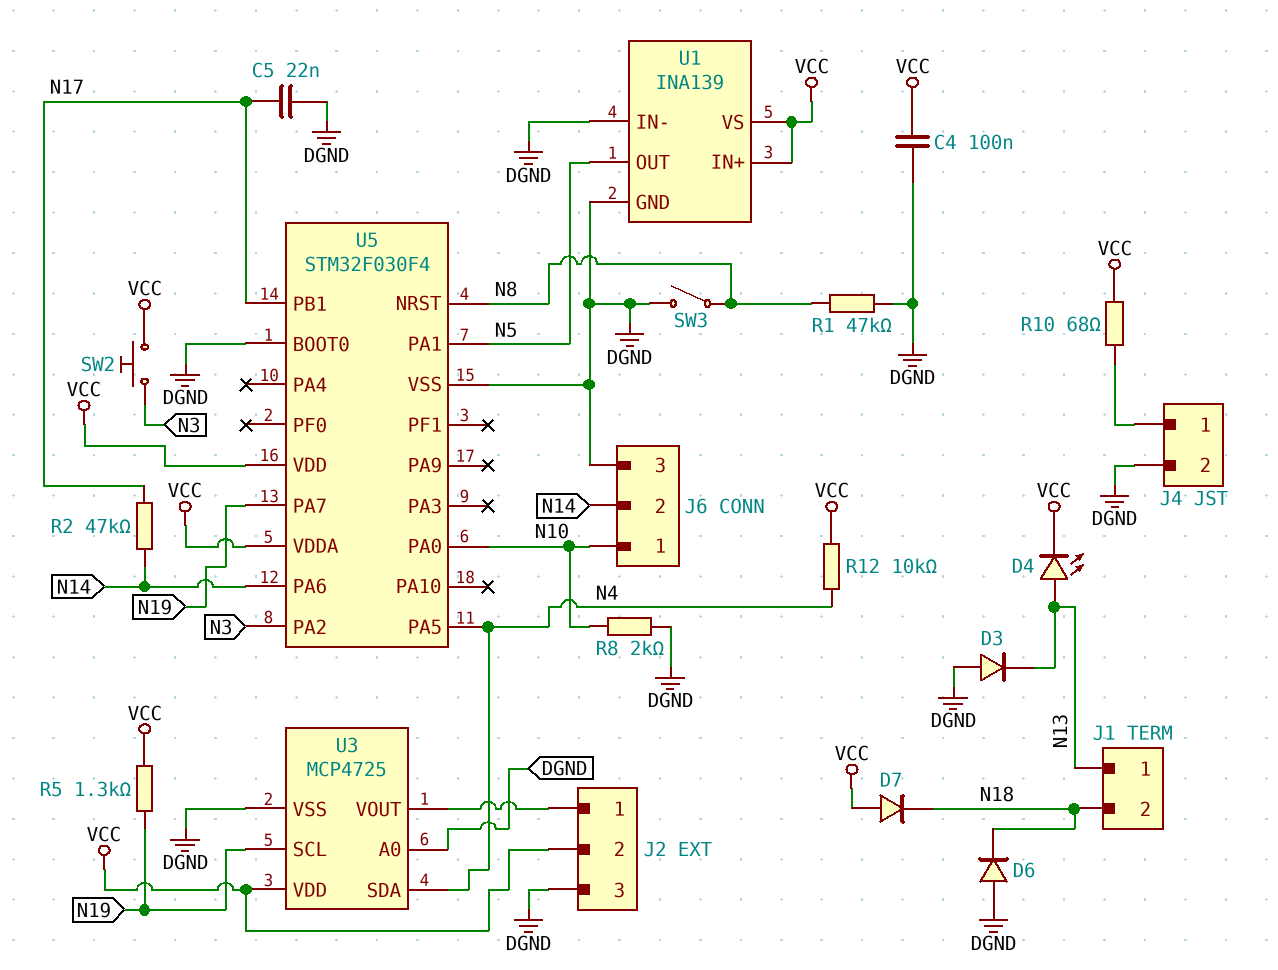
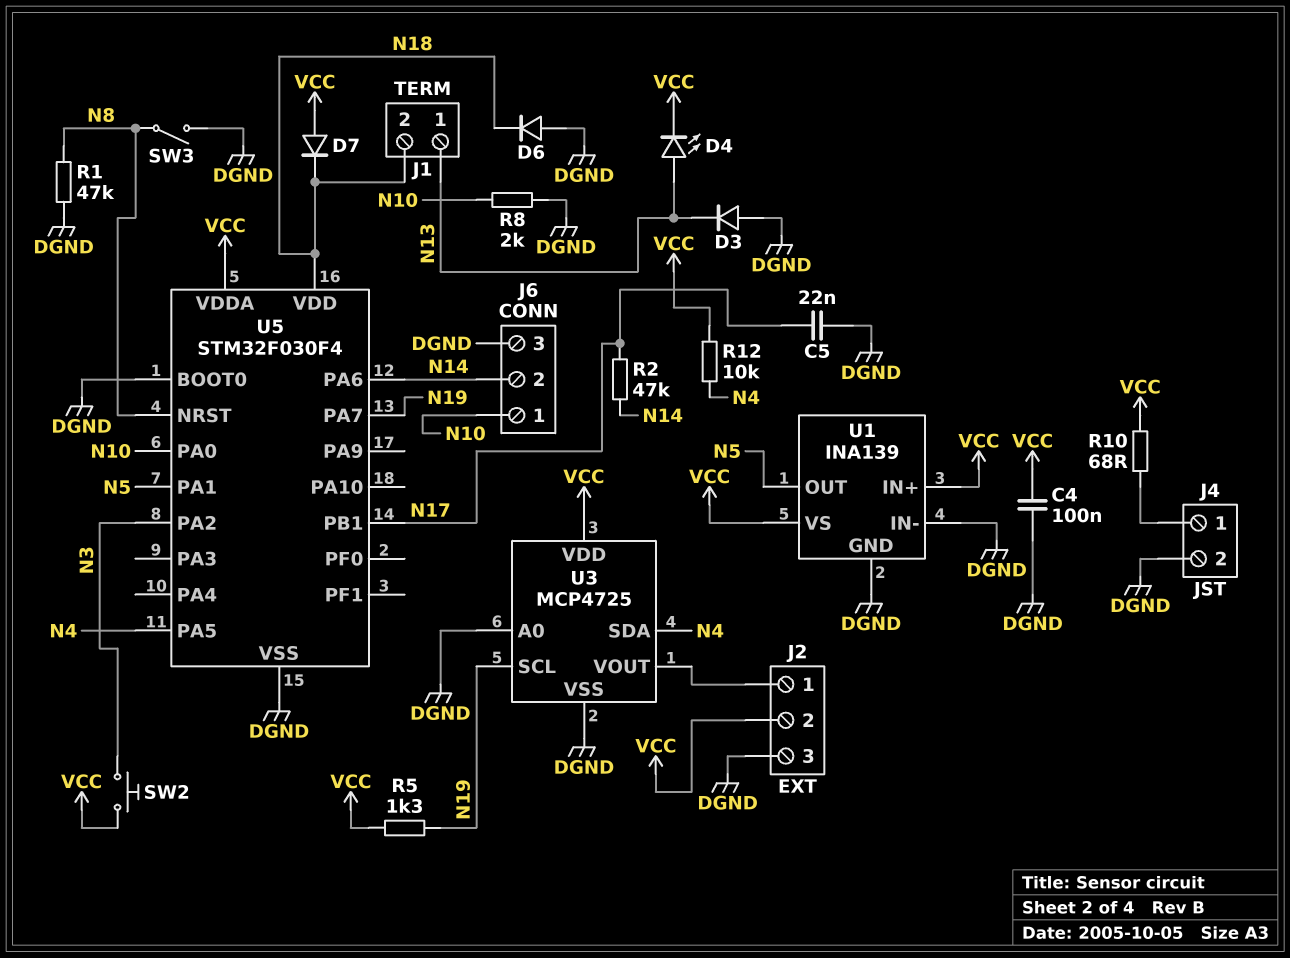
U5 pin VDD: VCC -> N18

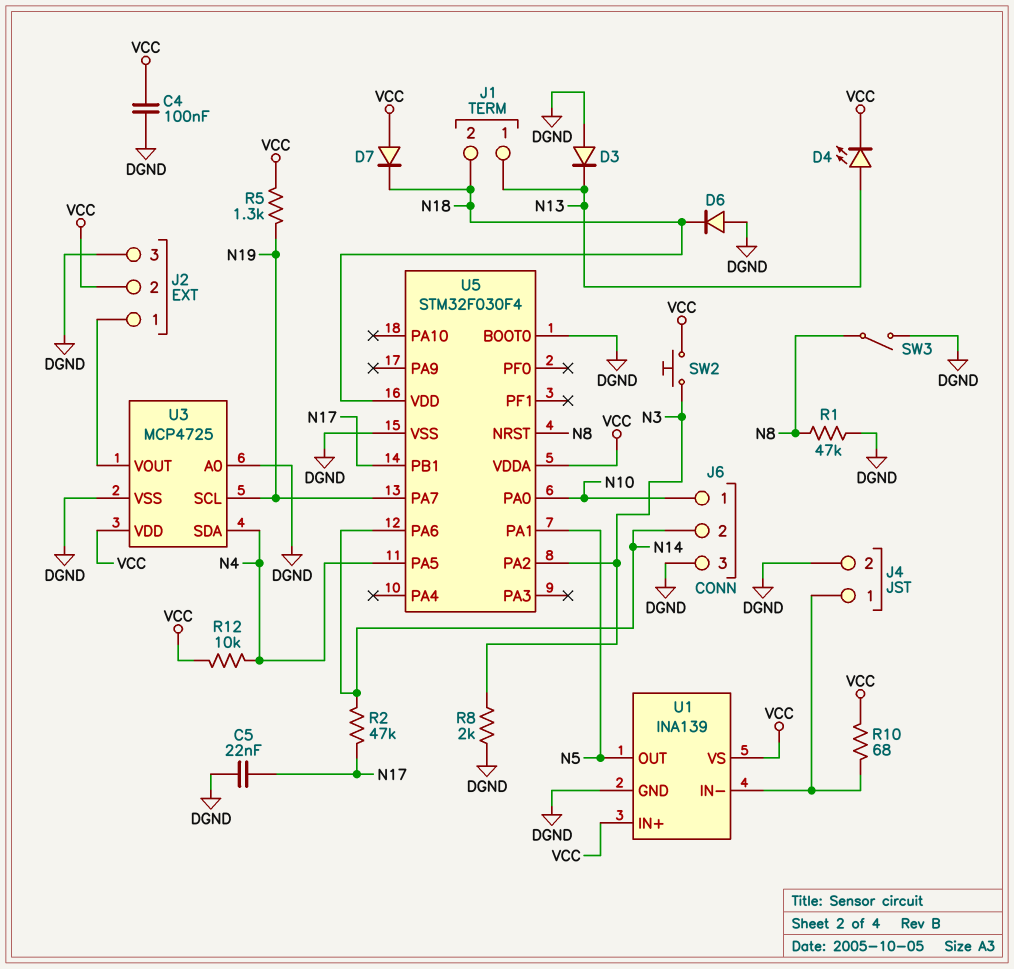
R8: 2k (DGND, N10) -> 2k (DGND, N3)
U1 pin IN-: DGND -> J4/1

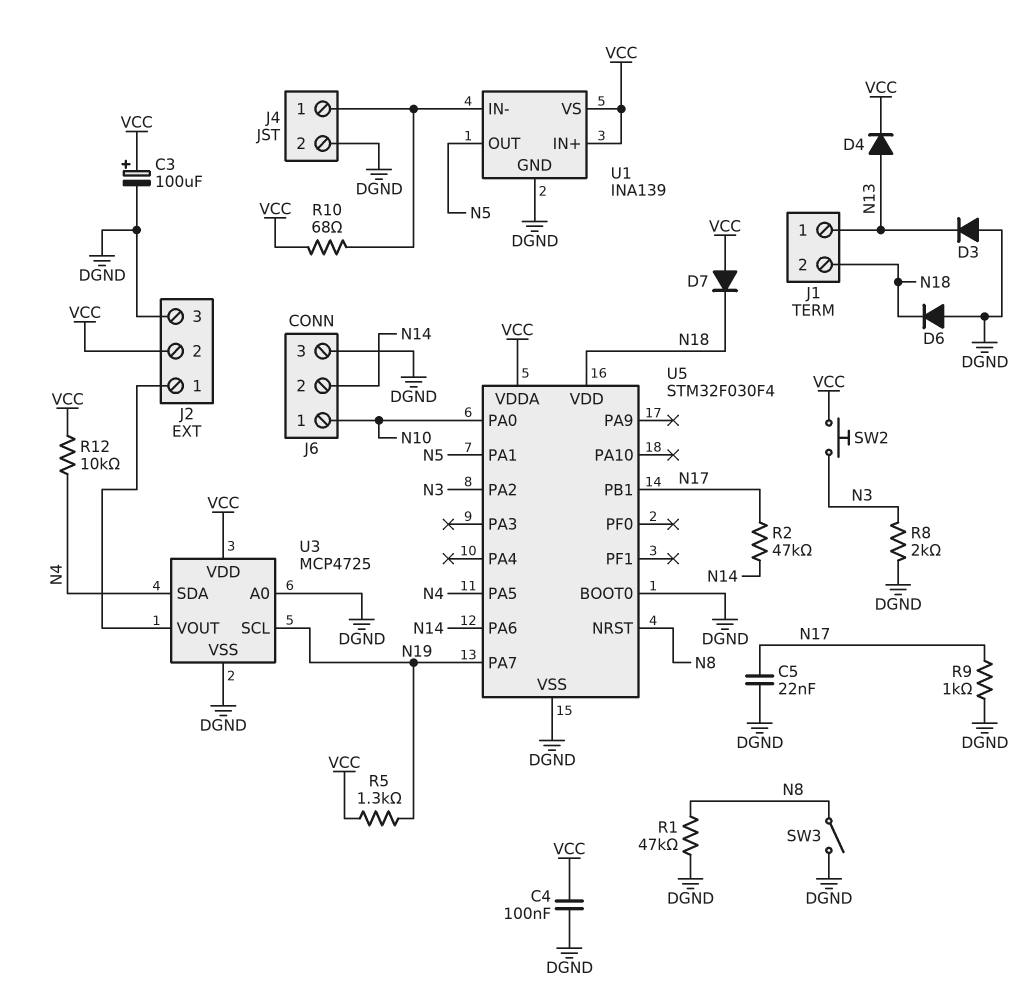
C3: none -> 100uF (plus VCC, minus DGND)
D4: LED (A N13, K VCC) -> diode (A N13, K VCC)
R9: none -> 1k (DGND, N17)

